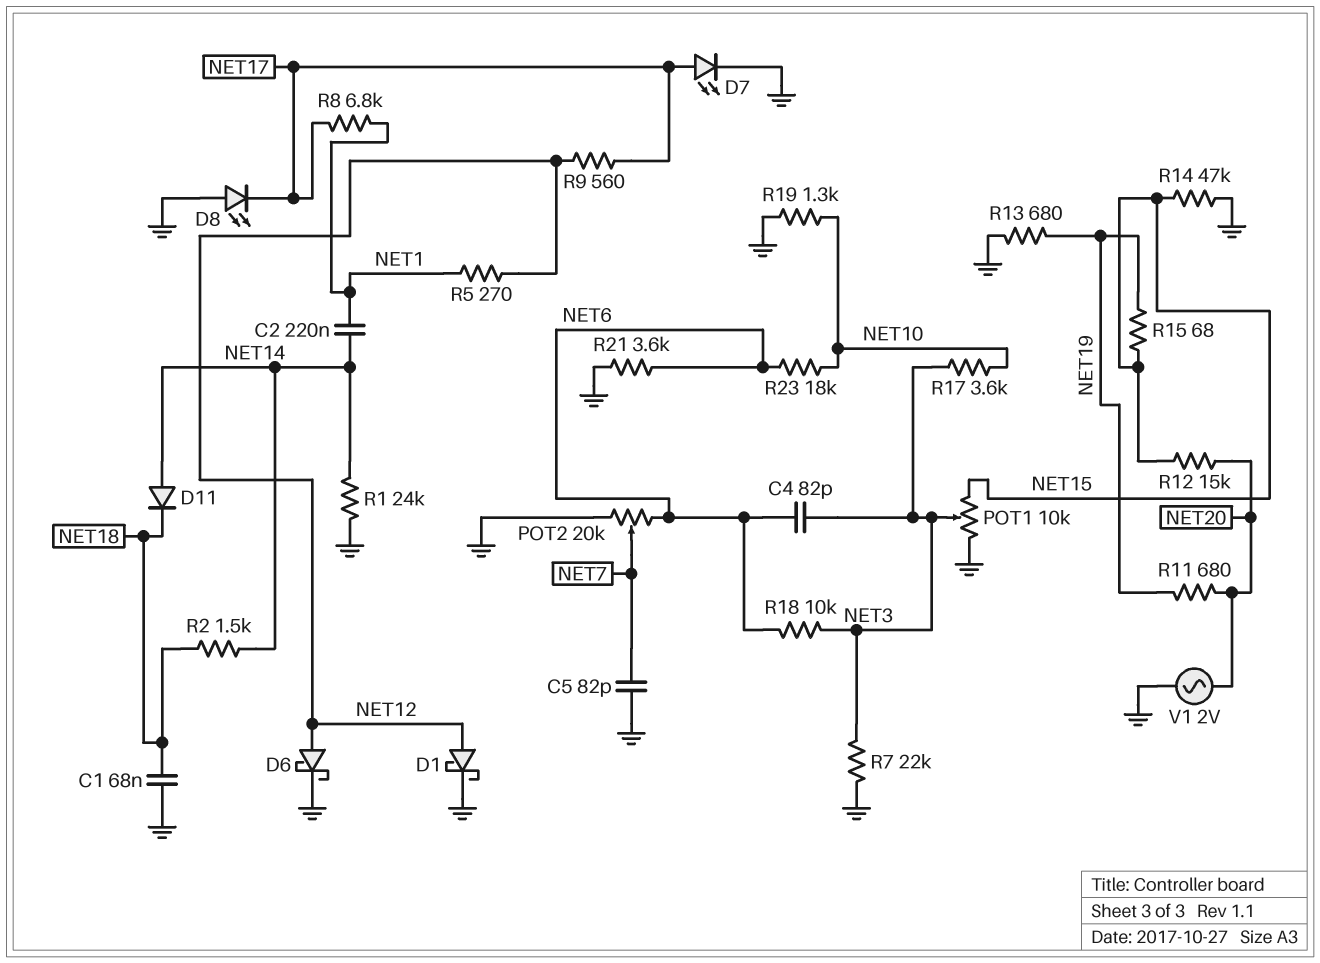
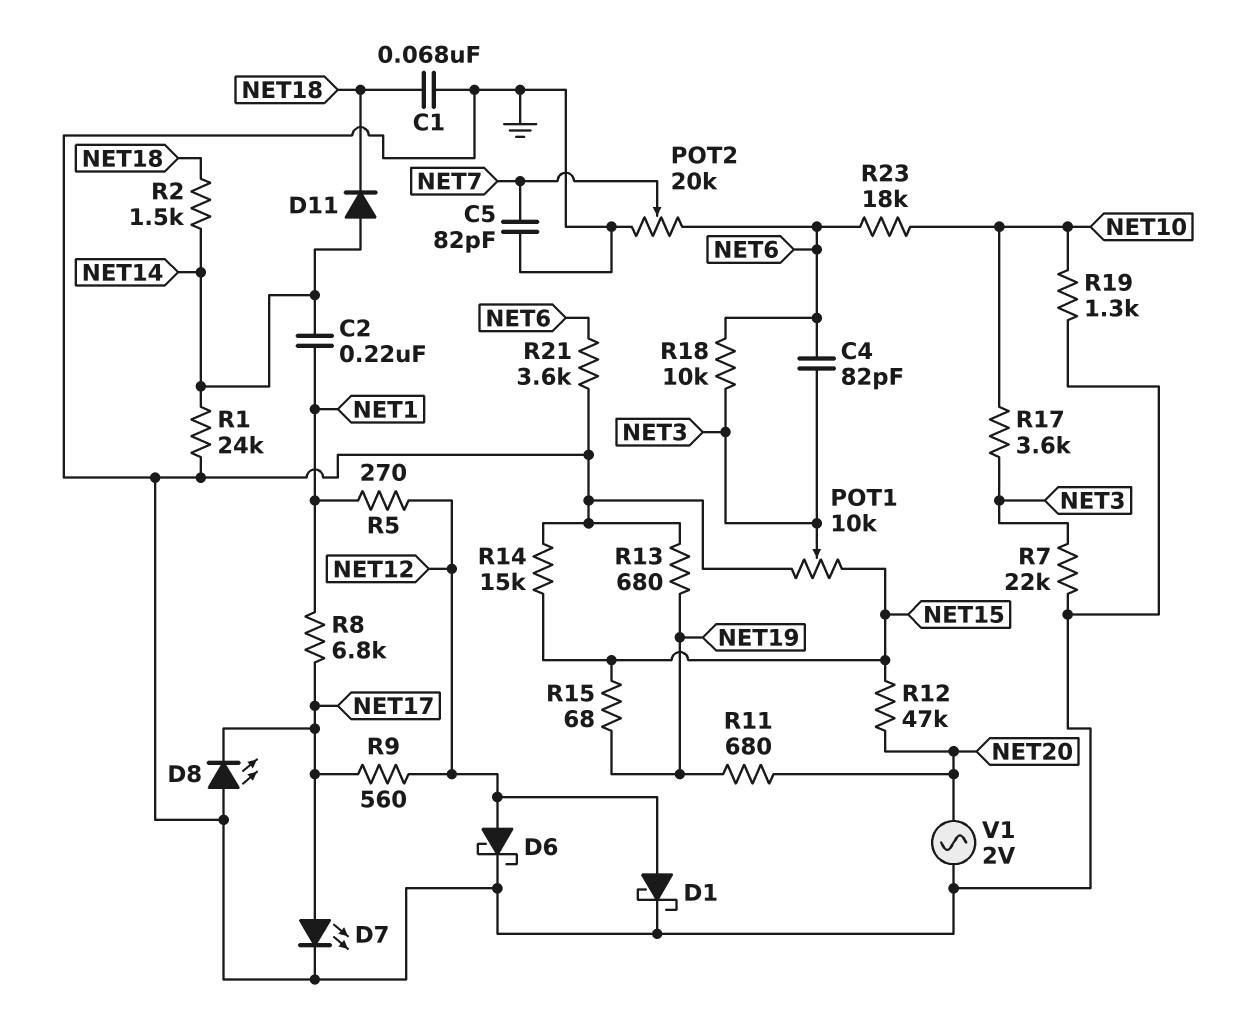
R12: 15k (NET15, NET20) -> 47k (NET15, NET20)
R14: 47k (GND, NET15) -> 15k (GND, NET15)

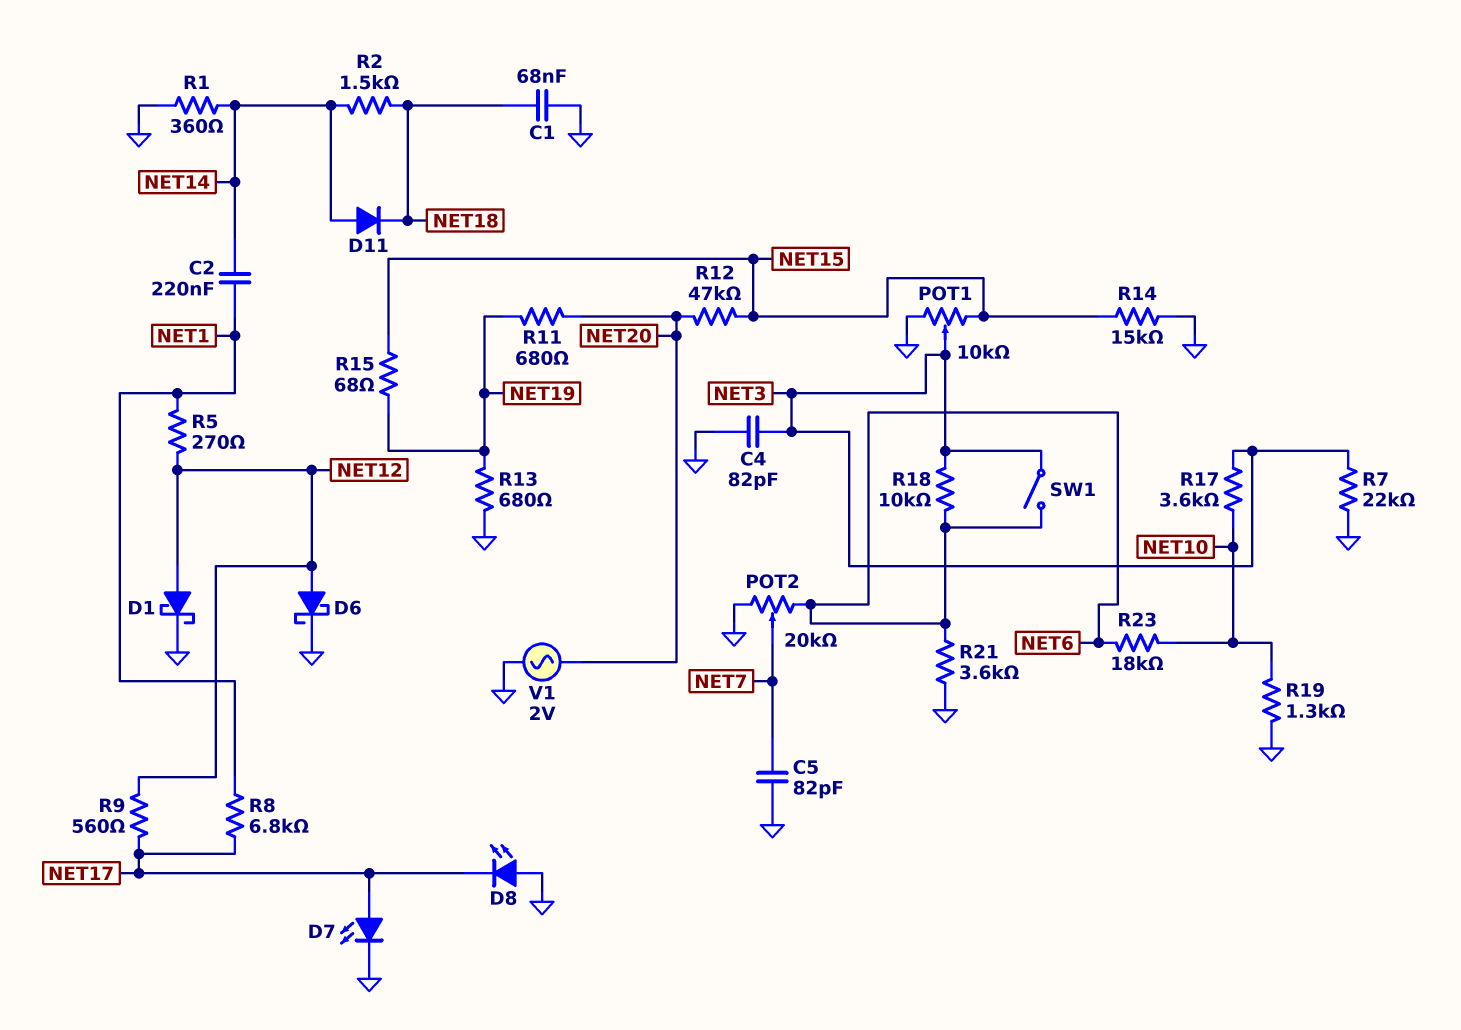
C4: 82pF (NET3, NET6) -> 82pF (GND, NET3)
R1: 24k (GND, NET14) -> 360 (GND, NET14)
SW1: none -> switch (NET3, NET6)

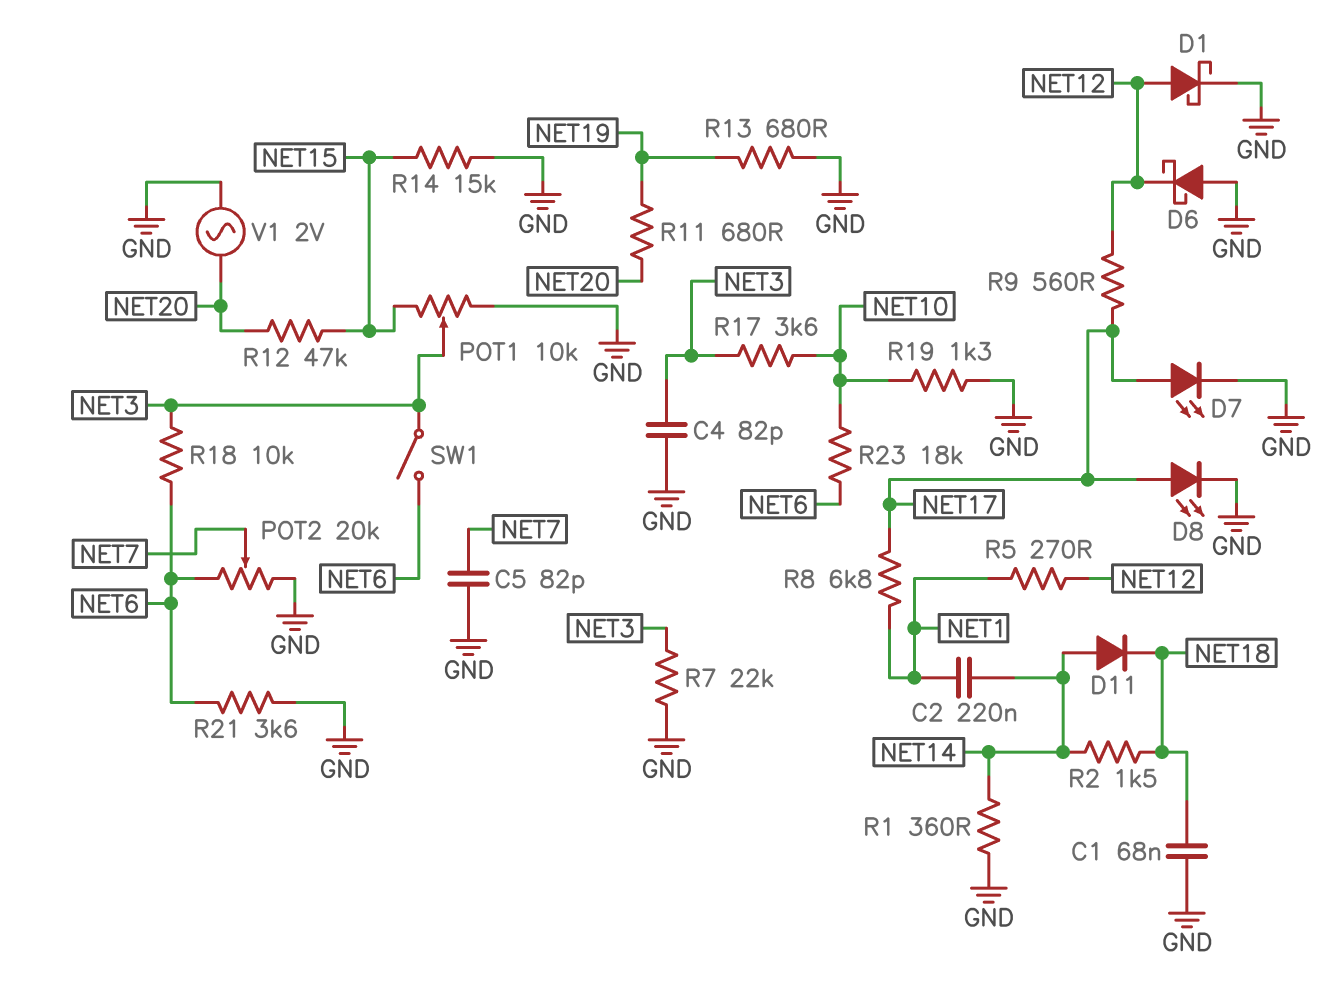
D6: schottky (A NET12, K GND) -> schottky (A GND, K NET12)
D8: LED (A GND, K NET17) -> LED (A NET17, K GND)
R15: 68 (NET15, NET19) -> none

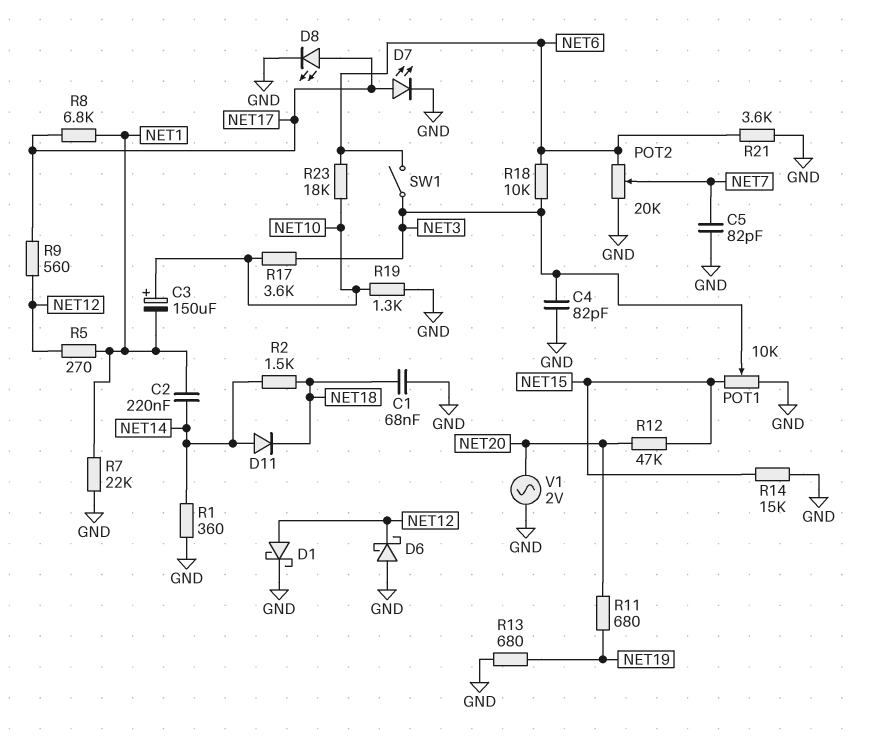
C3: none -> 150uF (plus NET10, minus NET1)
R7: 22k (GND, NET3) -> 22k (GND, NET1)

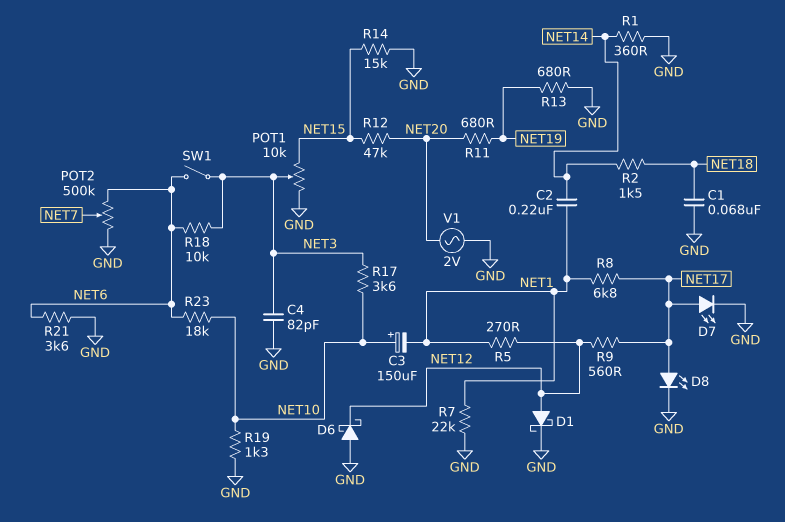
C5: 82pF (GND, NET7) -> none
D11: diode (A NET14, K NET18) -> none
POT2: 20k (GND, NET6, wiper NET7) -> 500k (GND, NET6, wiper NET7)

